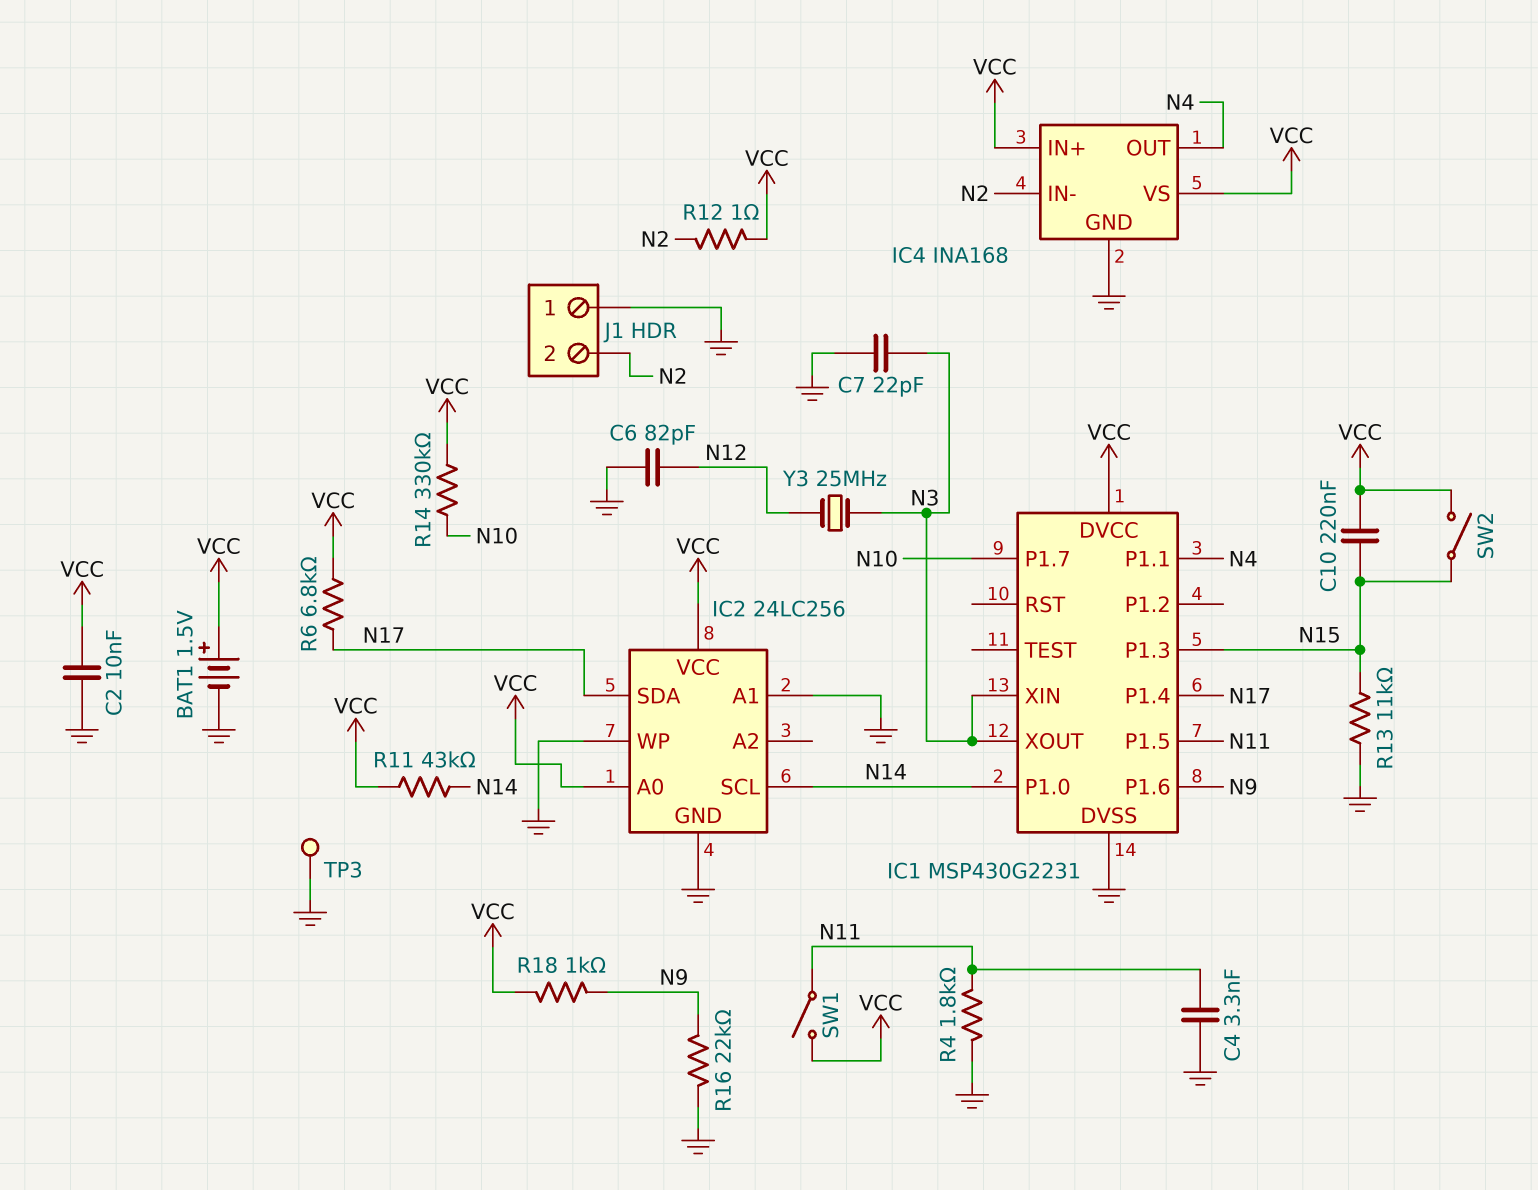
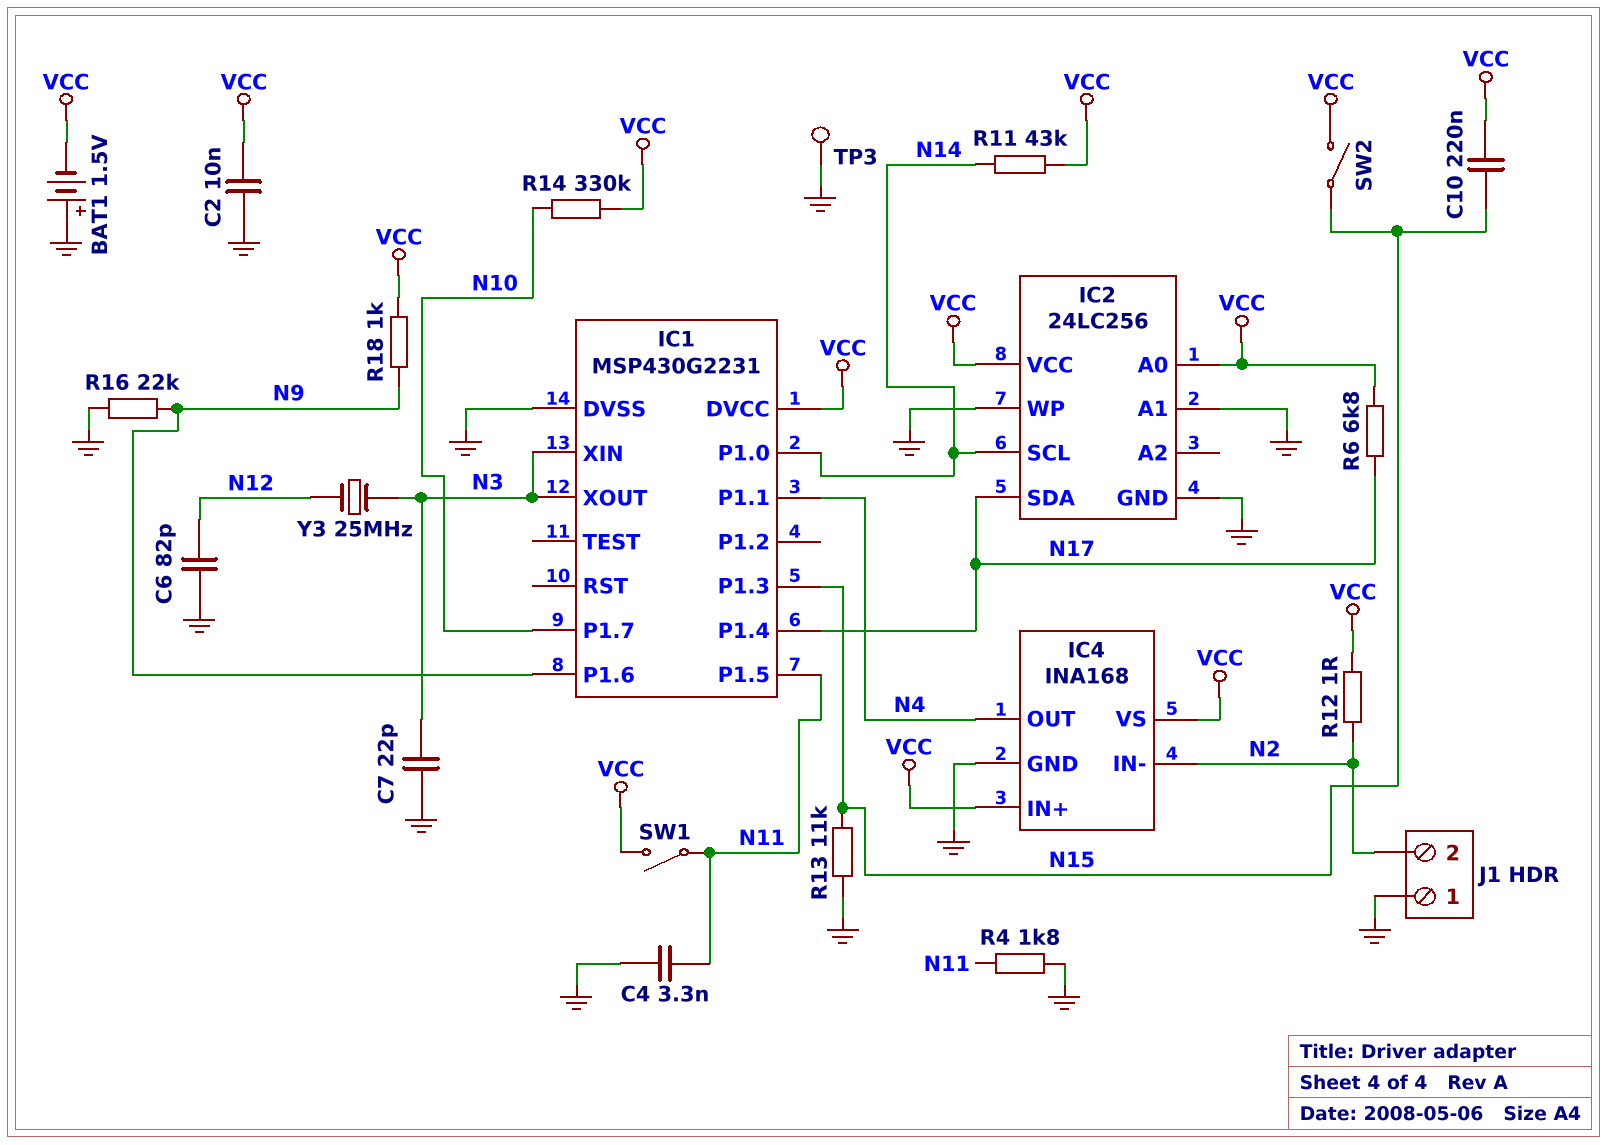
BAT1: 1.5V (plus VCC, minus GND) -> 1.5V (plus GND, minus VCC)

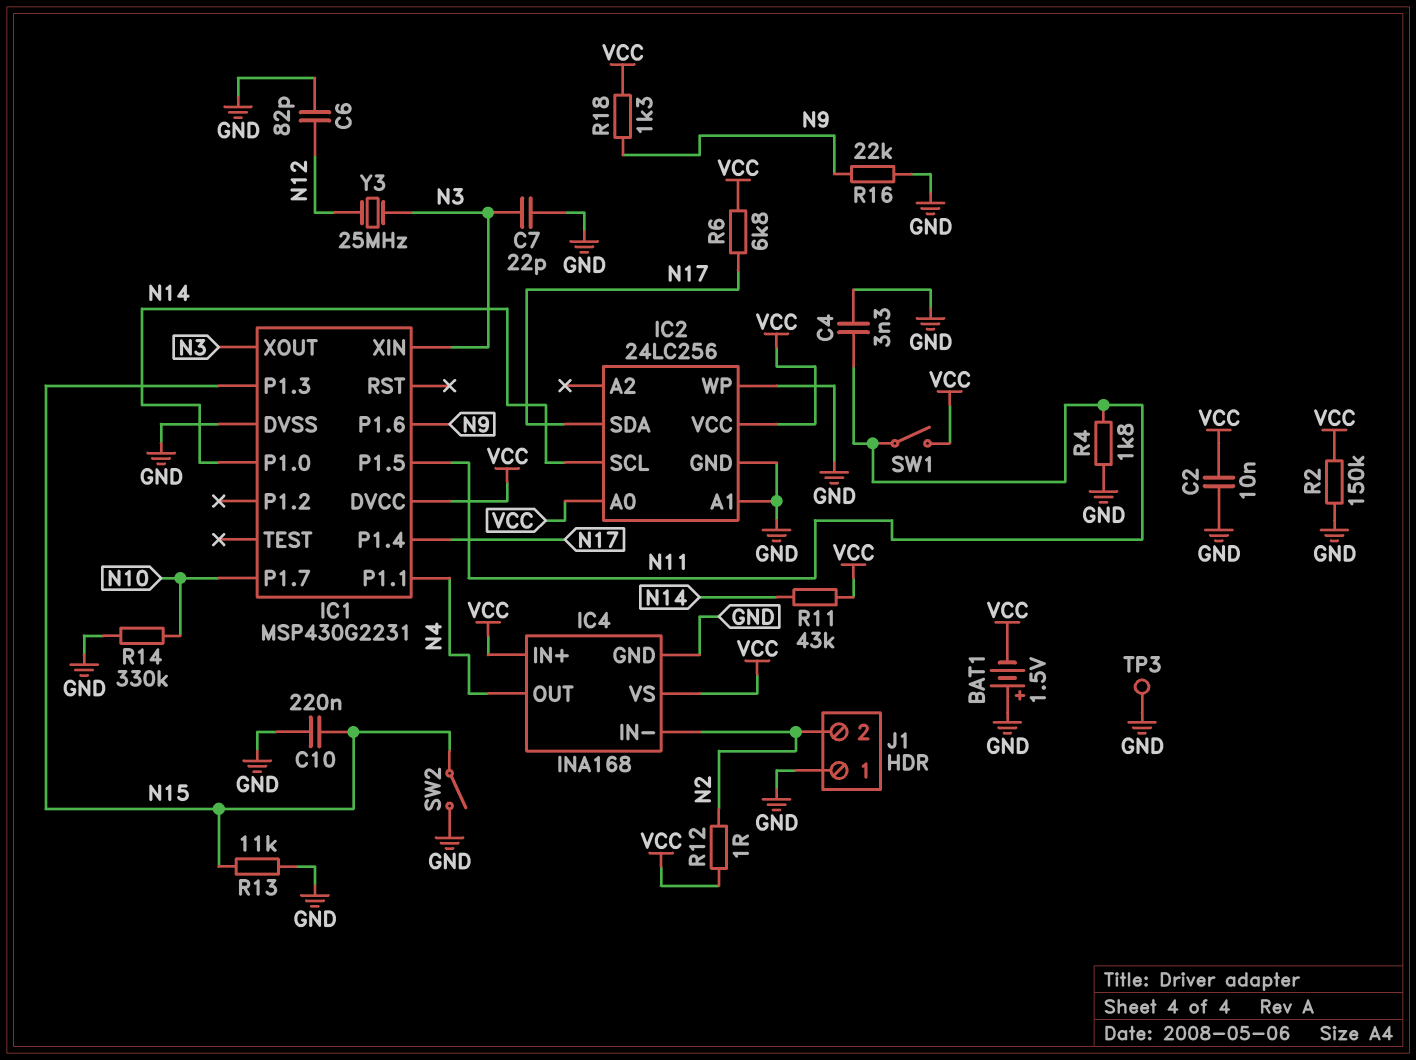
C10: 220nF (N15, VCC) -> 220nF (GND, N15)
R2: none -> 150k (GND, VCC)
R14: 330k (N10, VCC) -> 330k (GND, N10)
R18: 1k (N9, VCC) -> 1.3k (N9, VCC)
SW2: switch (N15, VCC) -> switch (GND, N15)

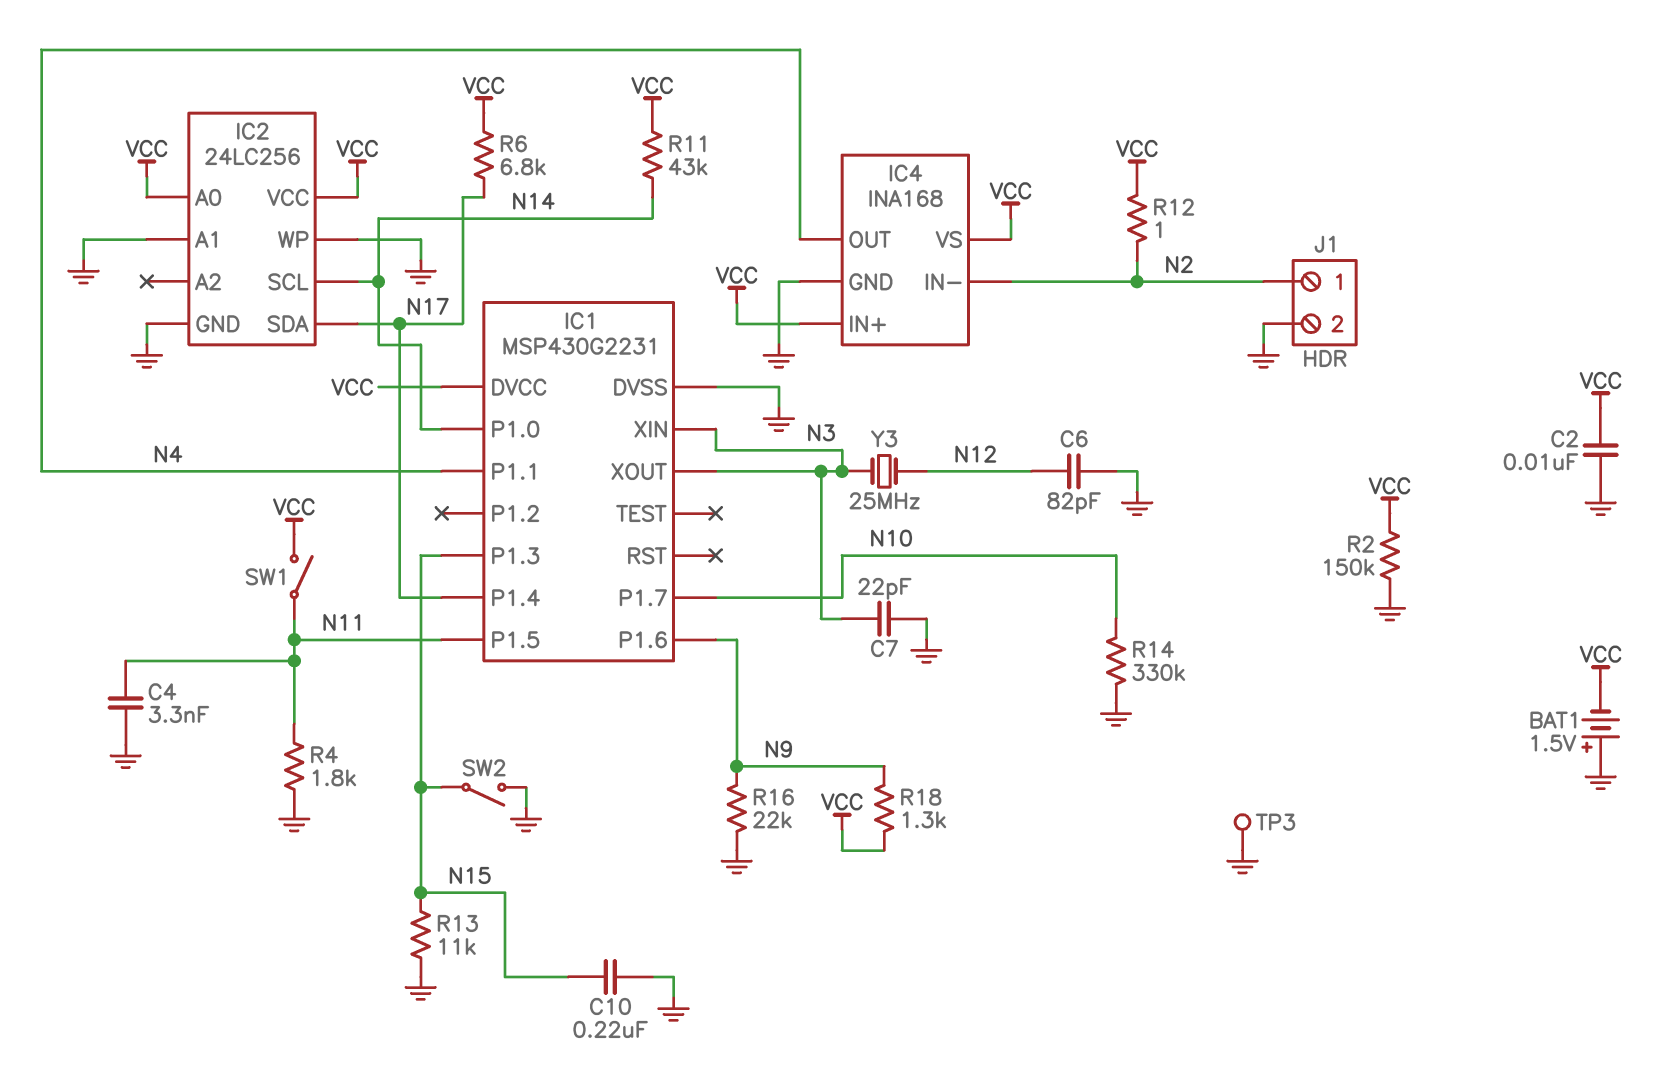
J1 pin 1: GND -> N2
J1 pin 2: N2 -> GND

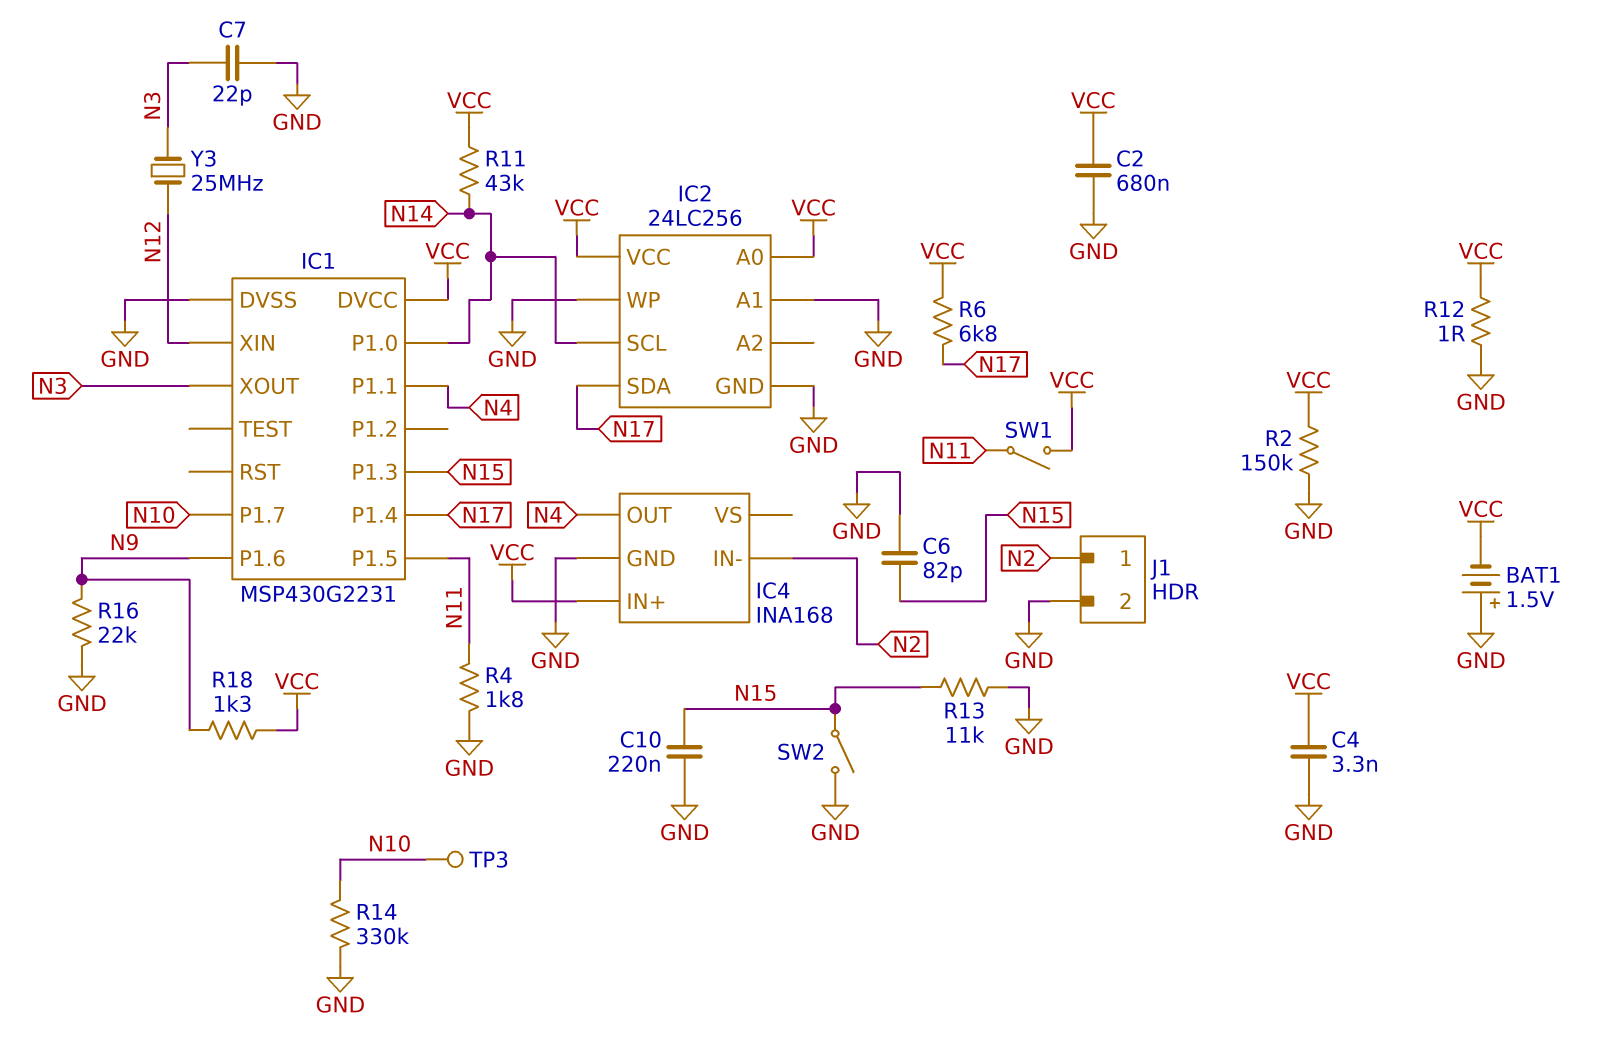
C2: 10nF (GND, VCC) -> 680nF (GND, VCC)
C4: 3.3nF (GND, N11) -> 3.3nF (GND, VCC)
C6: 82pF (GND, N12) -> 82pF (GND, N15)
IC1 pin XIN: N3 -> N12
IC4 pin VS: VCC -> none
R12: 1 (N2, VCC) -> 1 (GND, VCC)
TP3: test point (GND) -> test point (N10)

